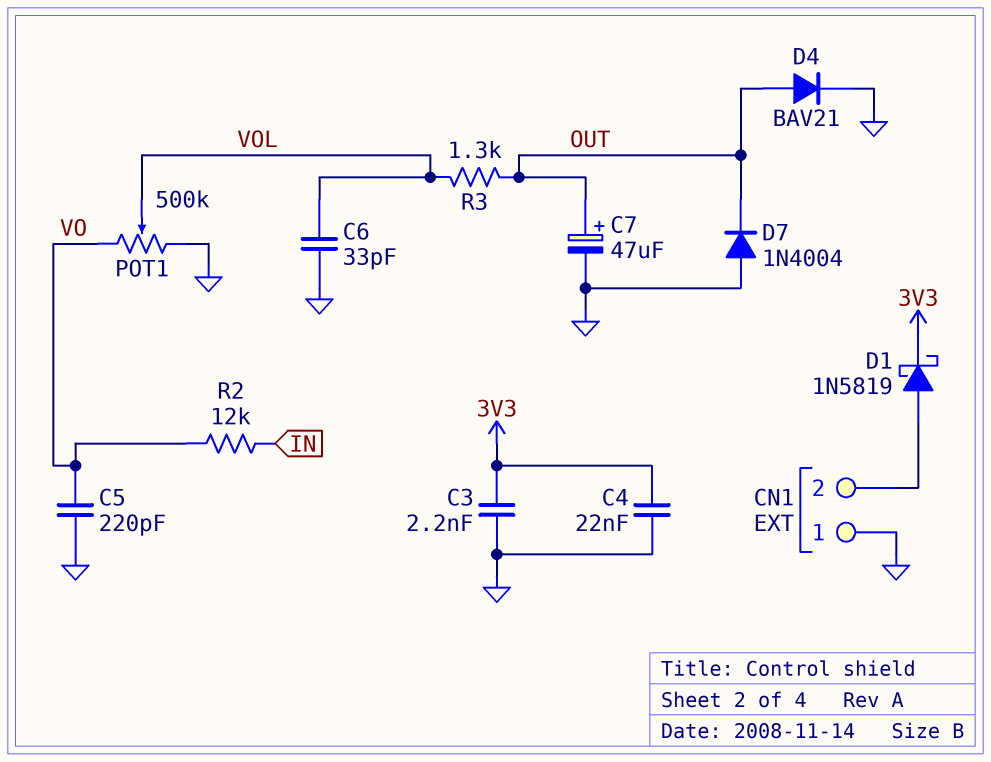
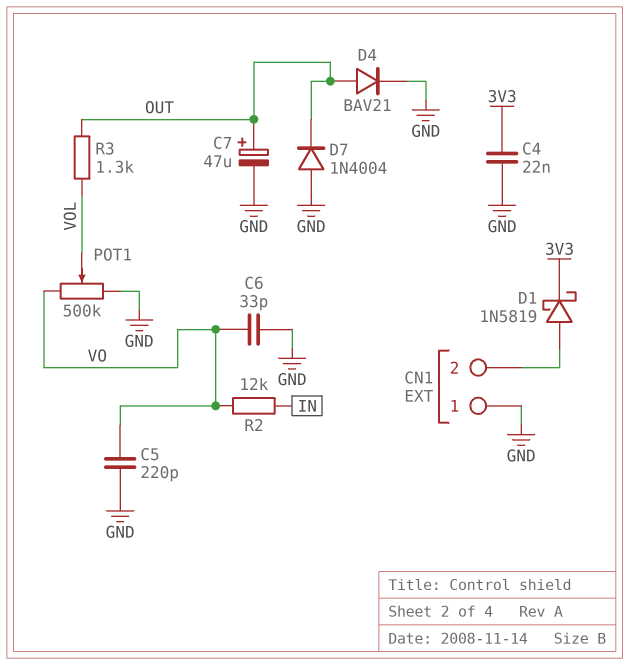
C3: 2.2nF (3V3, GND) -> none
C6: 33pF (GND, VOL) -> 33pF (GND, VO)

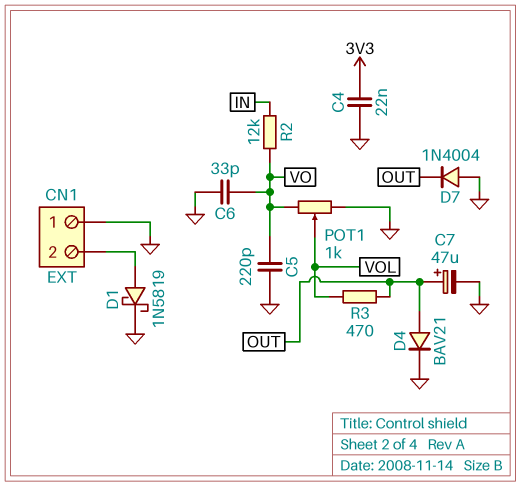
D1: schottky 1N5819 (A CN1/2, K 3V3) -> schottky 1N5819 (A CN1/2, K GND)
POT1: 500k (GND, VO, wiper VOL) -> 1k (GND, VO, wiper VOL)
R3: 1.3k (OUT, VOL) -> 470 (OUT, VOL)

